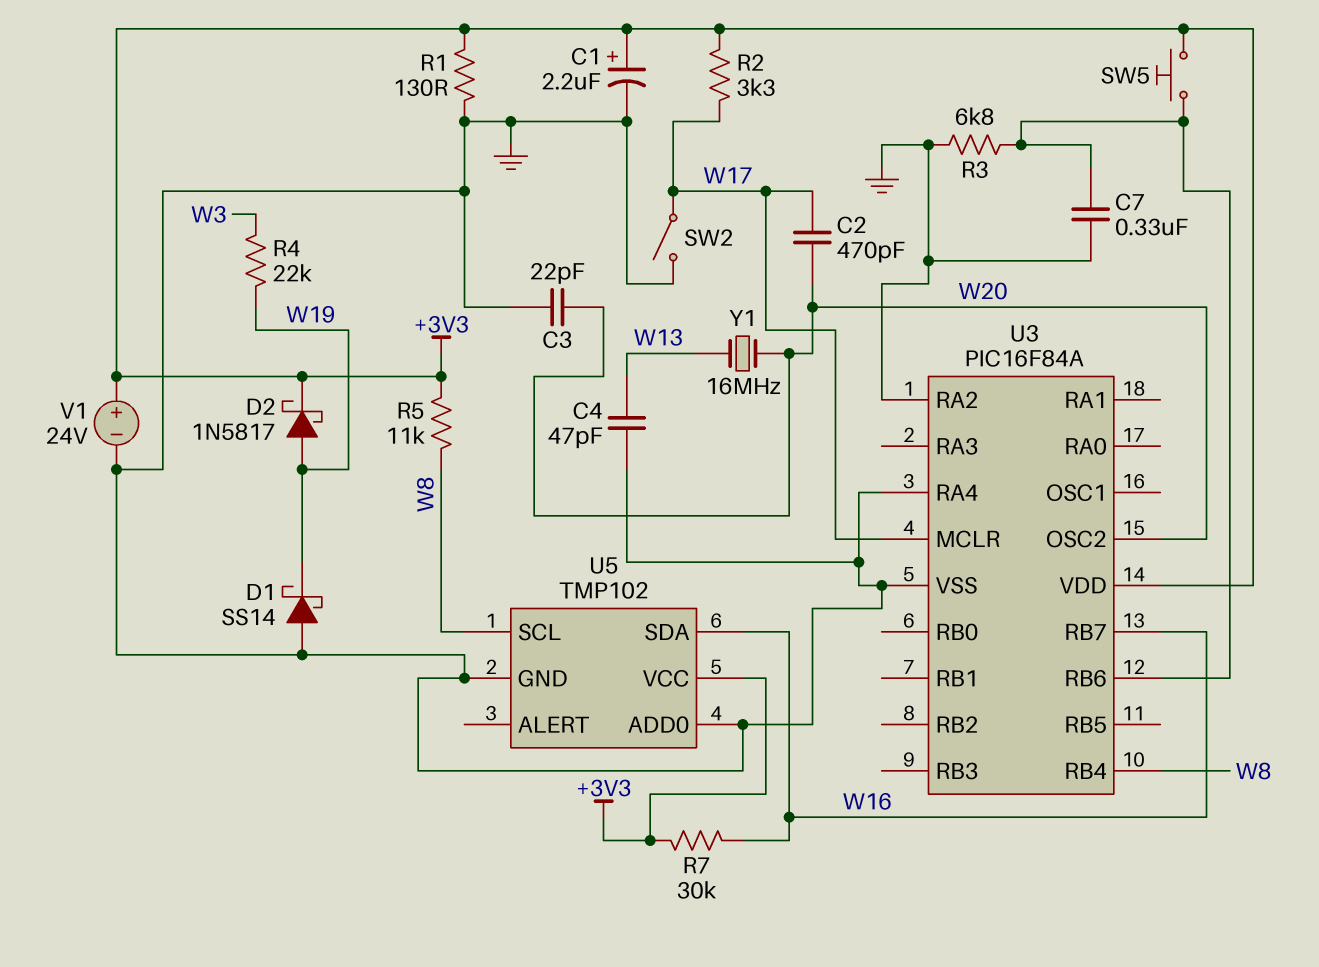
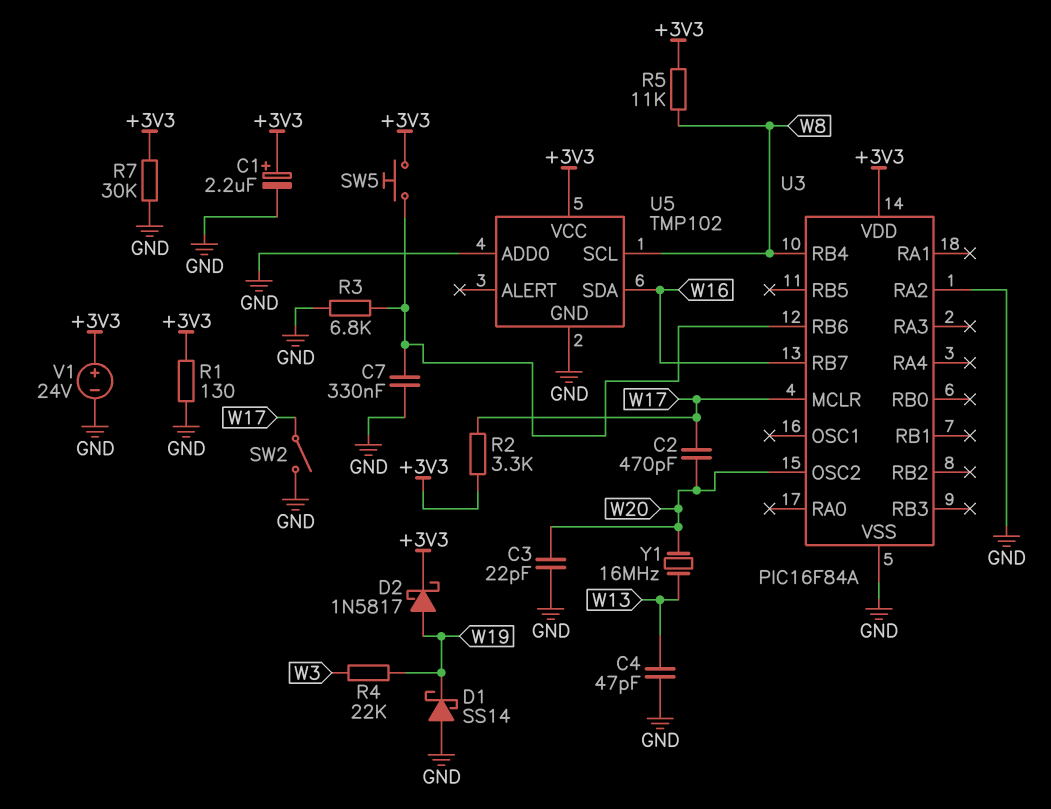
R7: 30k (+3V3, W16) -> 30k (+3V3, GND)
U3 pin RA4: GND -> none

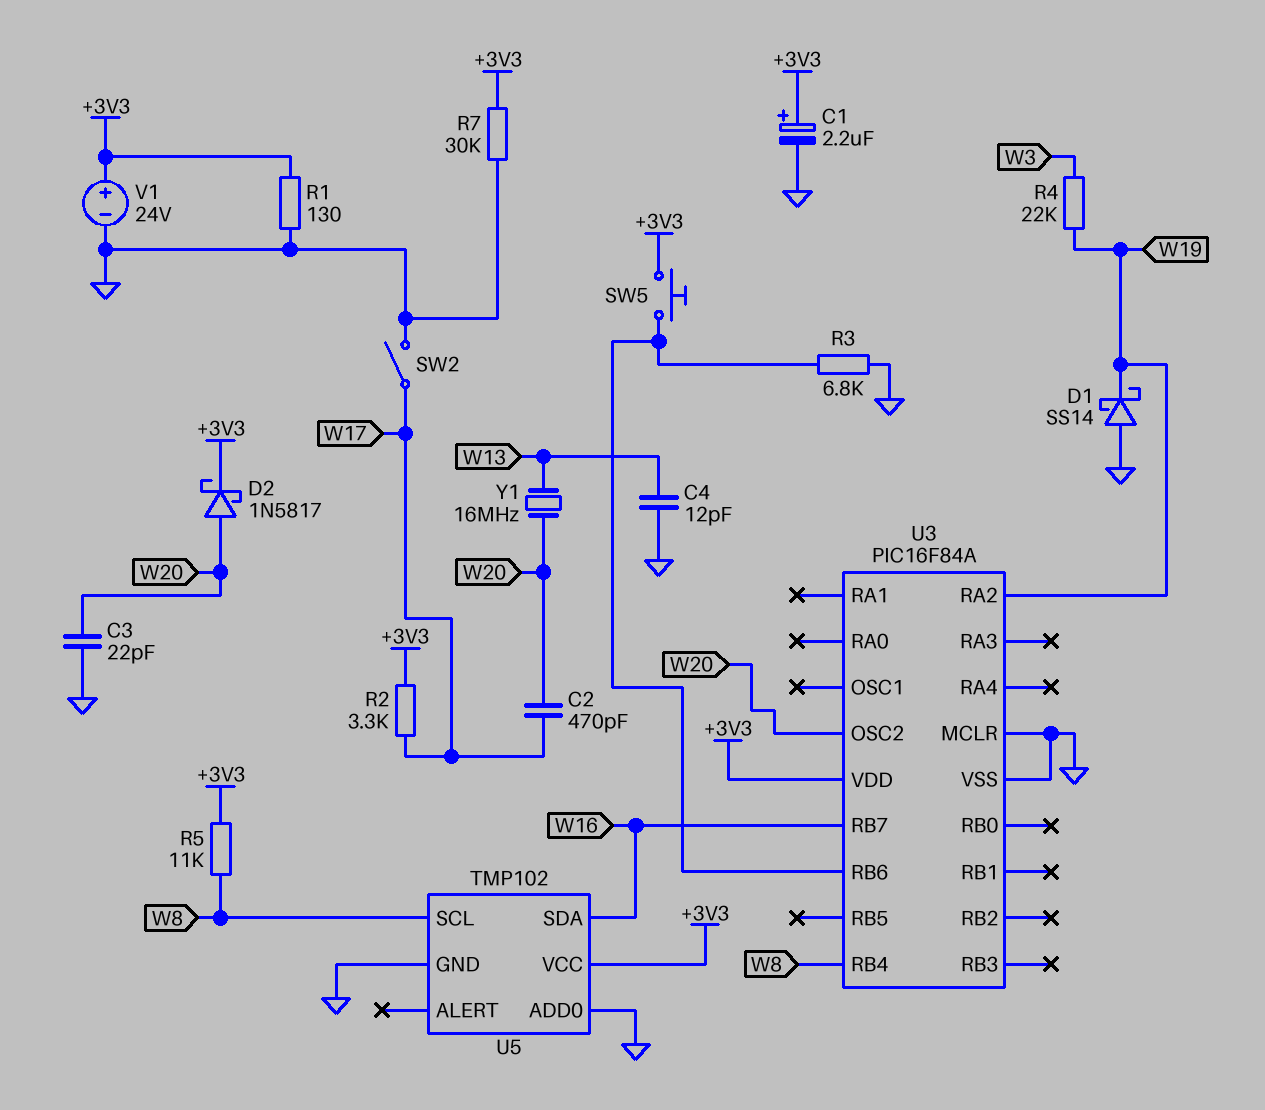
C4: 47pF (GND, W13) -> 12pF (GND, W13)
C7: 330nF (GND, U3/RB6) -> none
D2: schottky 1N5817 (A W19, K +3V3) -> schottky 1N5817 (A W20, K +3V3)
U3 pin MCLR: W17 -> GND
U3 pin RA2: GND -> W19

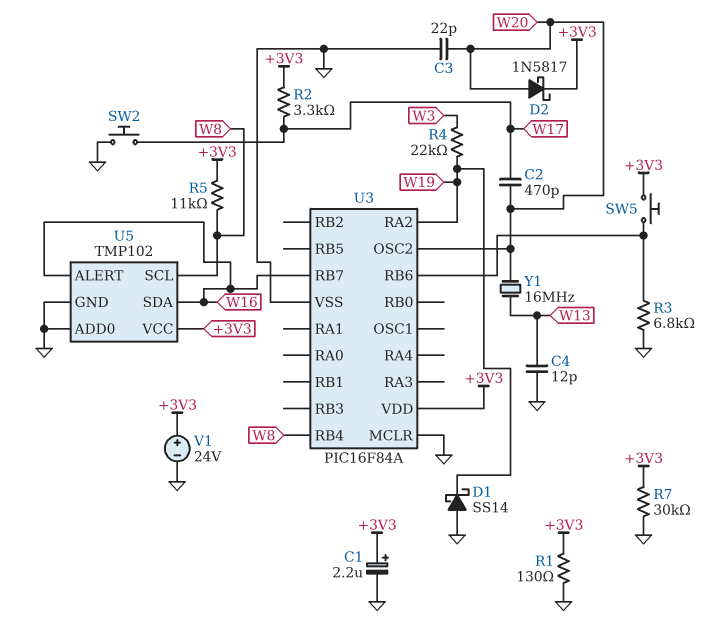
SW2: switch (GND, W17) -> button (GND, W17)
U5 pin ALERT: none -> W16

